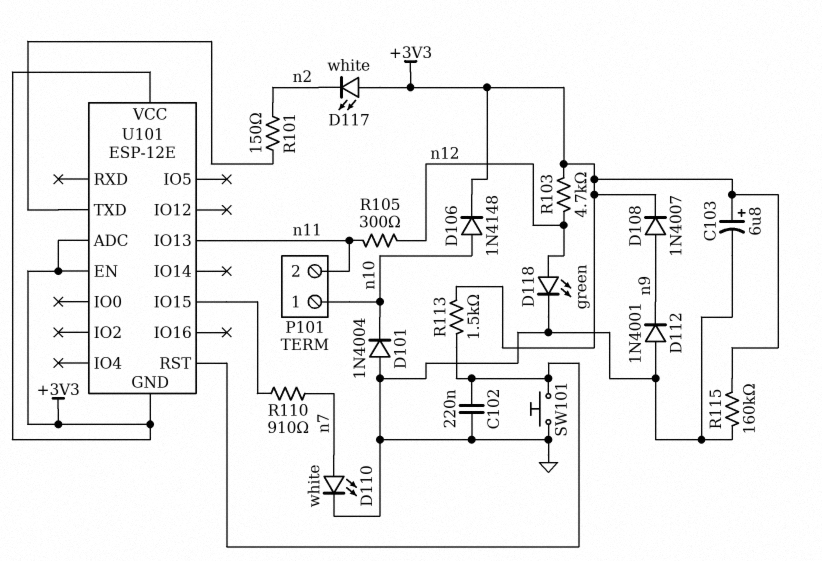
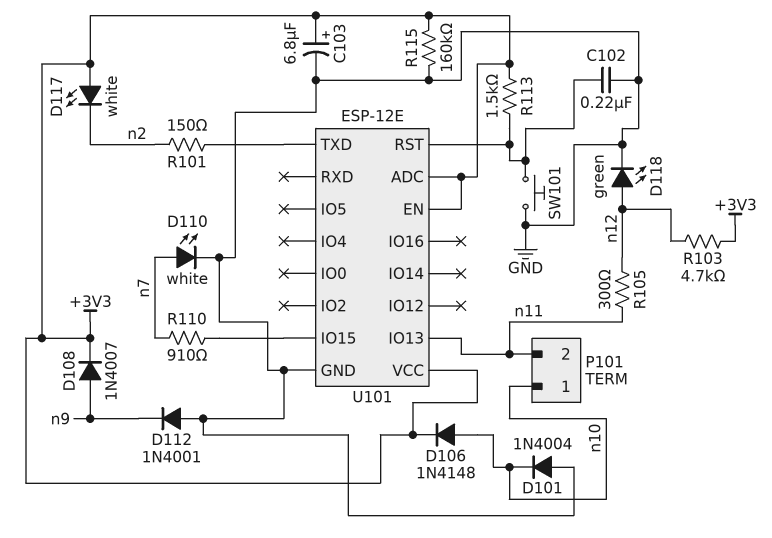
U101 pin GND: +3V3 -> GND

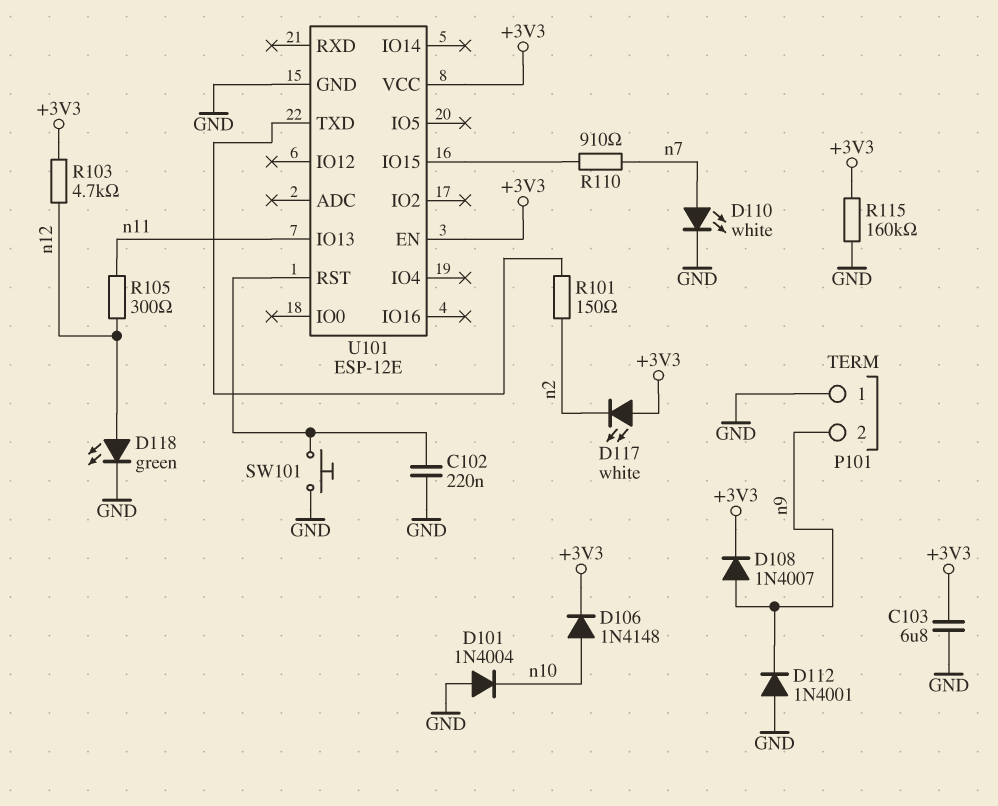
C103: 6.8uF (plus +3V3, minus GND) -> 6.8uF (+3V3, GND)
P101 pin 1: n10 -> GND
P101 pin 2: n11 -> n9
R113: 1.5k (+3V3, U101/RST) -> none
U101 pin ADC: +3V3 -> none

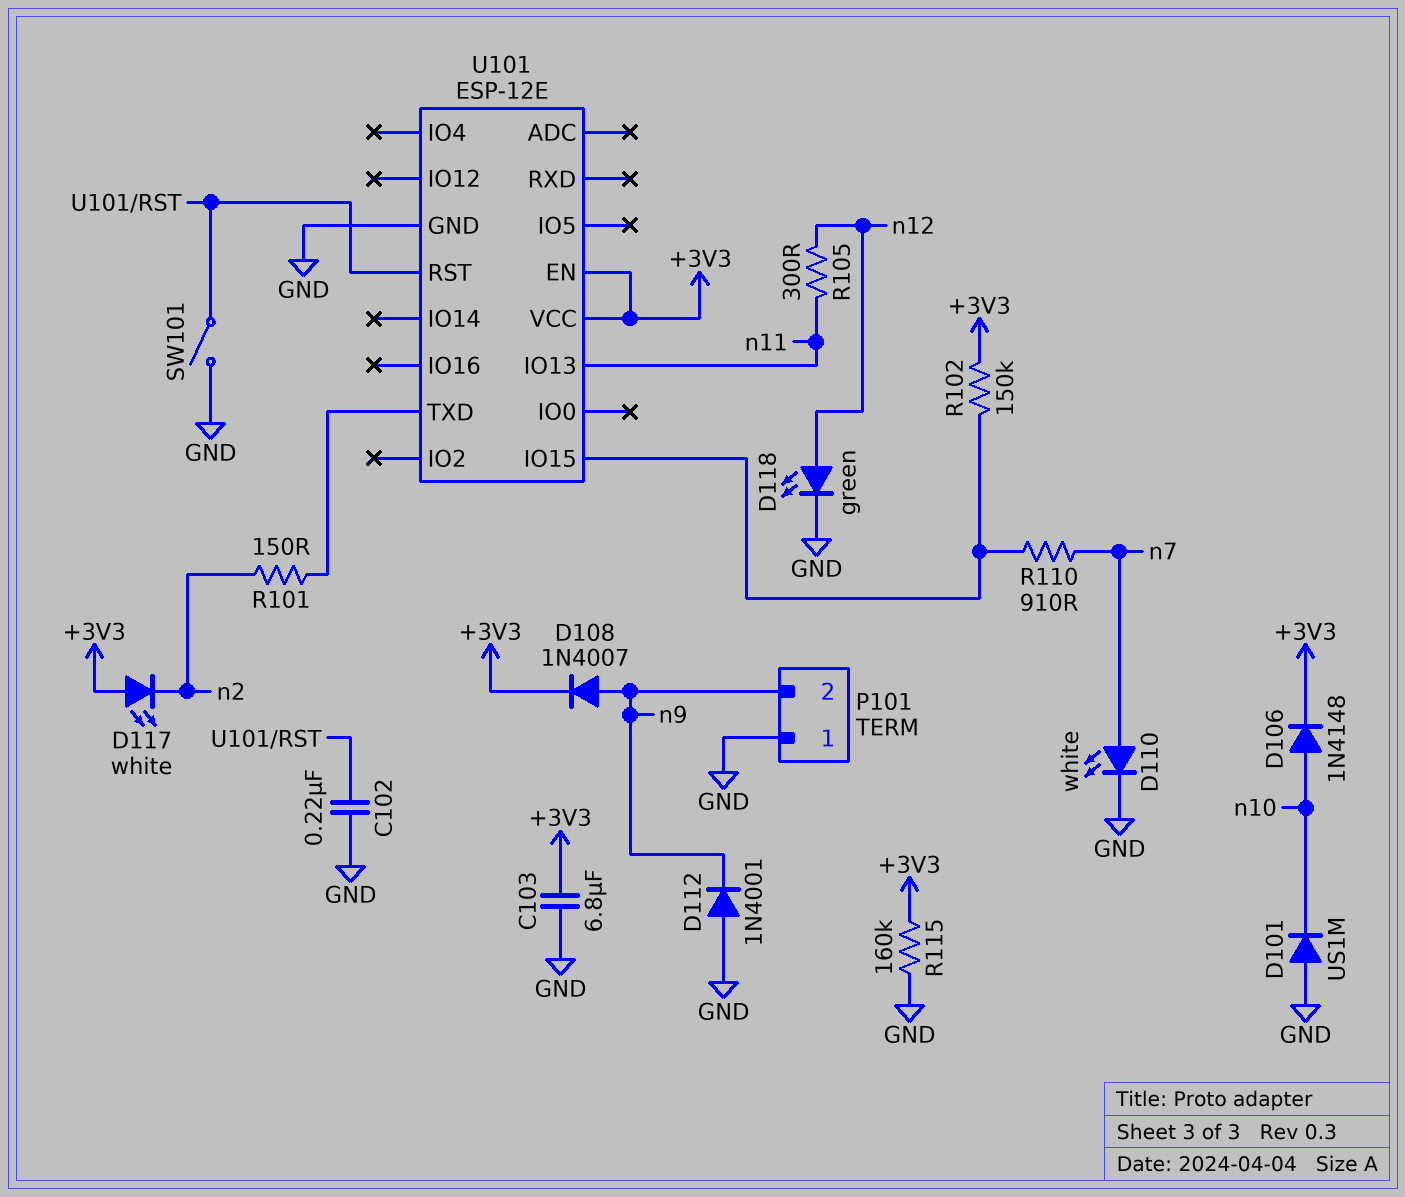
D101: diode 1N4004 (A GND, K n10) -> diode US1M (A GND, K n10)
R102: none -> 150k (+3V3, U101/IO15)
R103: 4.7k (+3V3, n12) -> none
SW101: button (GND, U101/RST) -> switch (GND, U101/RST)

